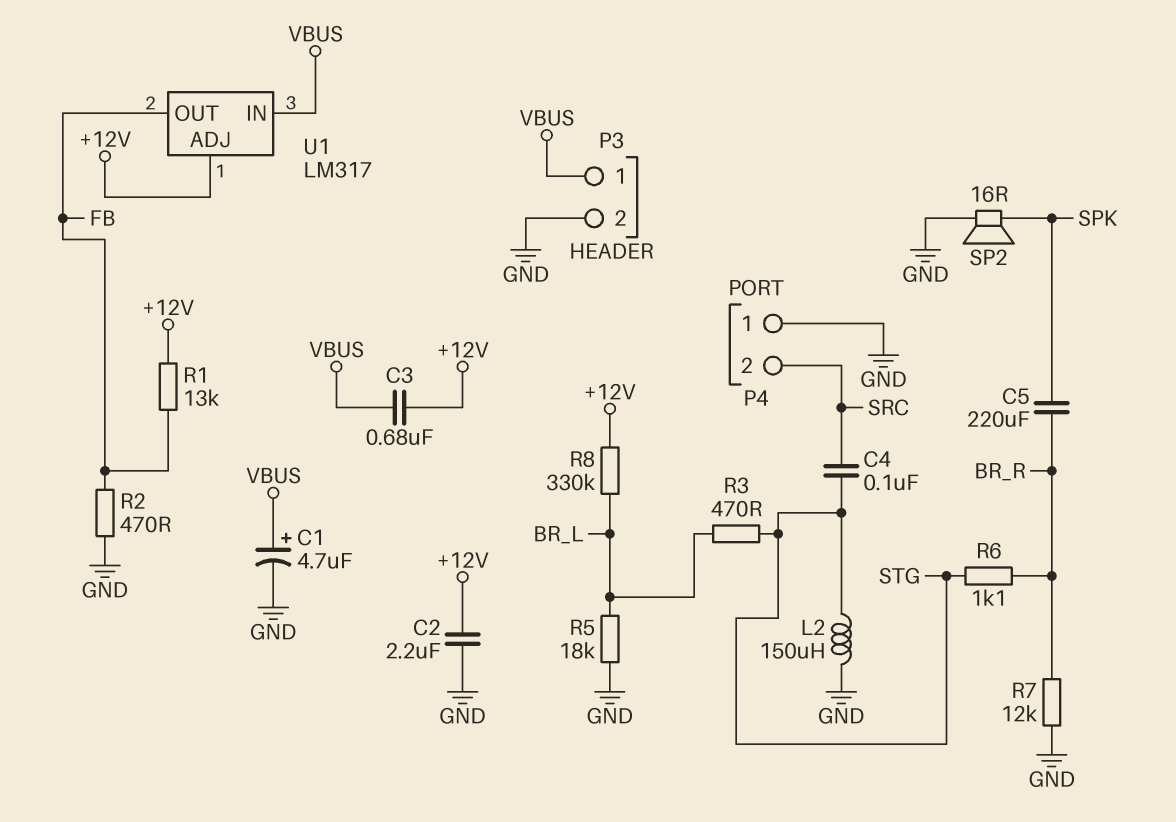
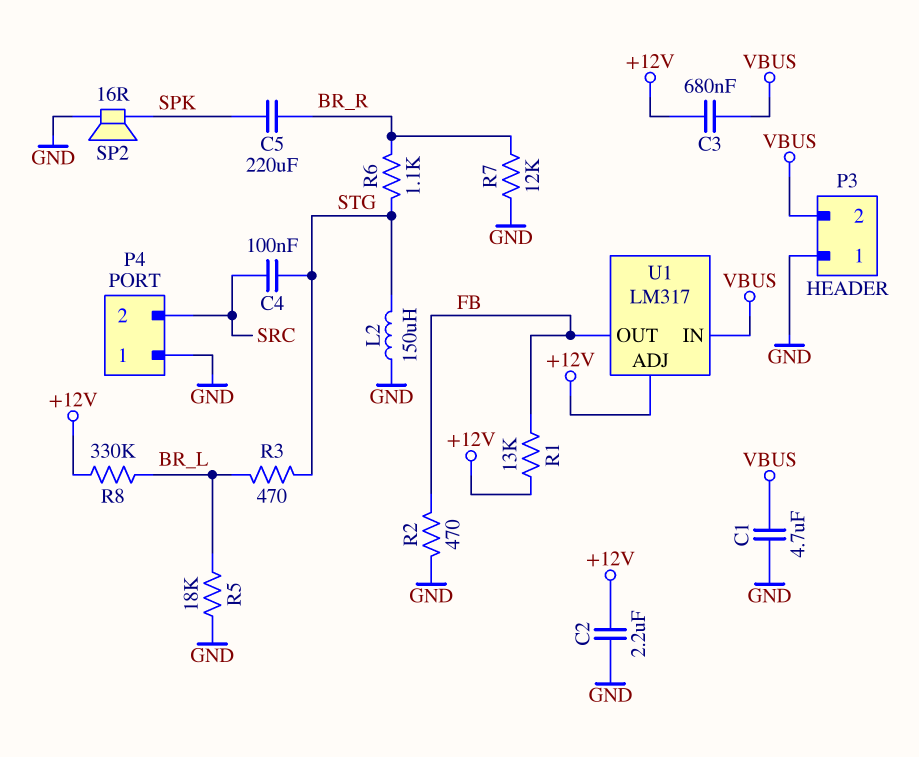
C1: 4.7uF (plus VBUS, minus GND) -> 4.7uF (GND, VBUS)
P3 pin 1: VBUS -> GND
P3 pin 2: GND -> VBUS

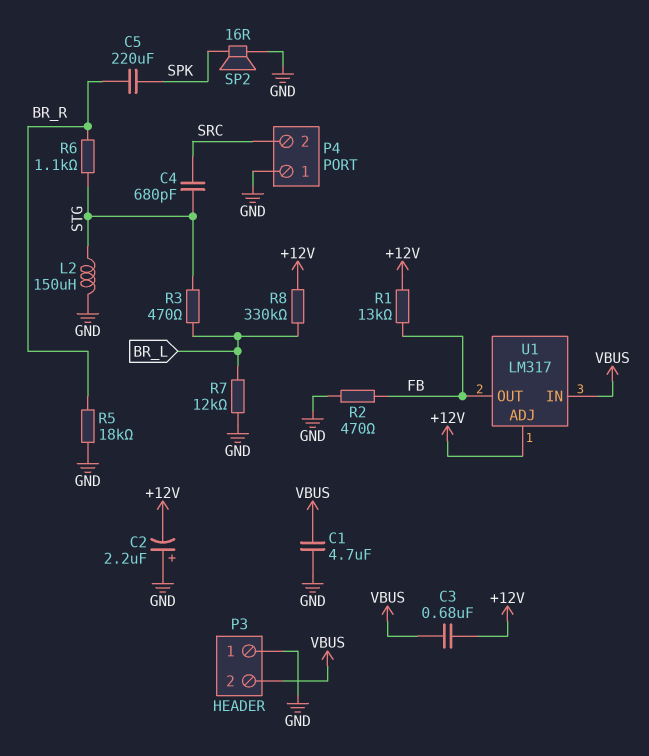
C2: 2.2uF (+12V, GND) -> 2.2uF (plus GND, minus +12V)
C4: 100nF (SRC, STG) -> 680pF (SRC, STG)
R5: 18k (BR_L, GND) -> 18k (BR_R, GND)
R7: 12k (BR_R, GND) -> 12k (BR_L, GND)

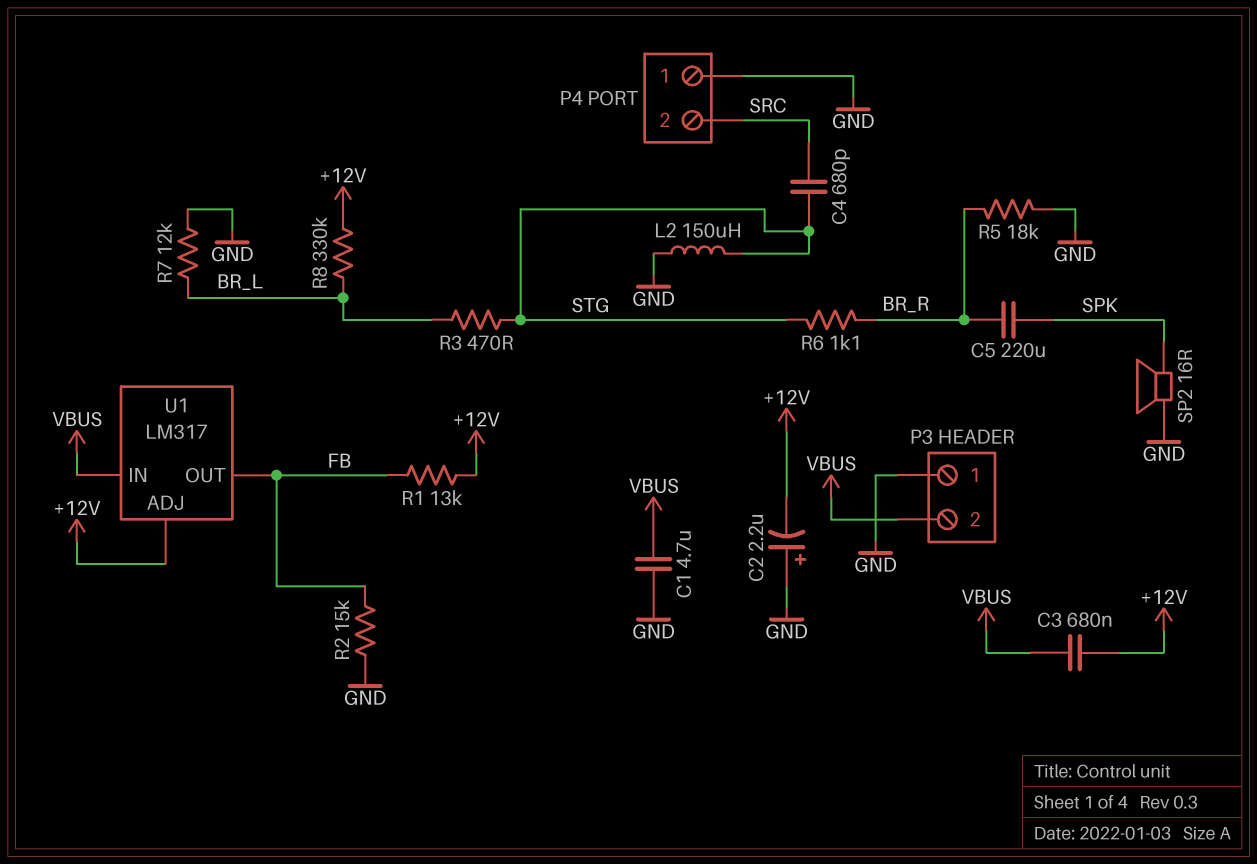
R2: 470 (FB, GND) -> 15k (FB, GND)

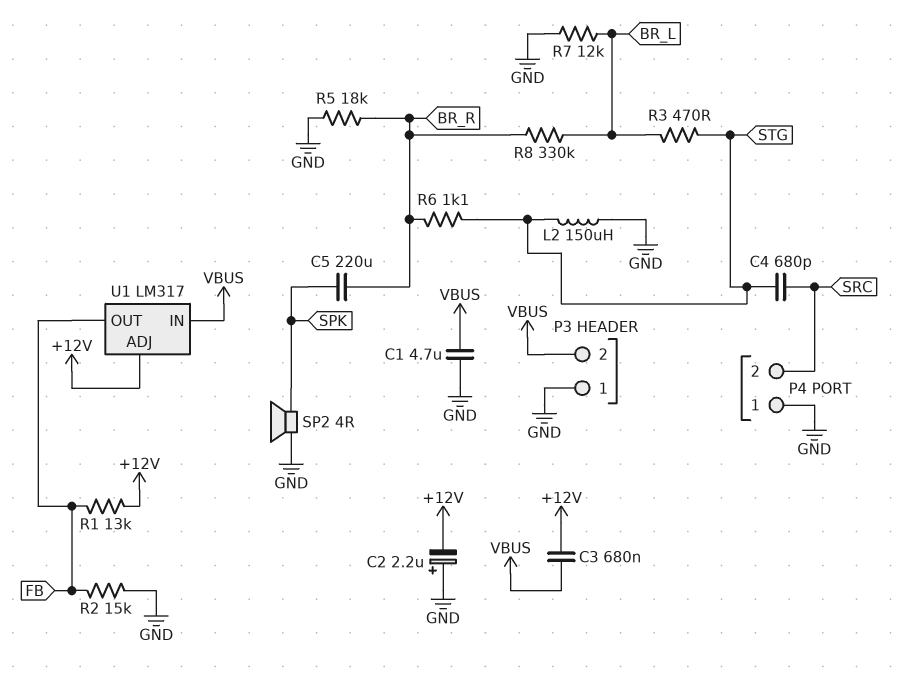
R8: 330k (+12V, BR_L) -> 330k (BR_L, BR_R)
SP2: speaker 16R (GND, SPK) -> speaker 4R (GND, SPK)

